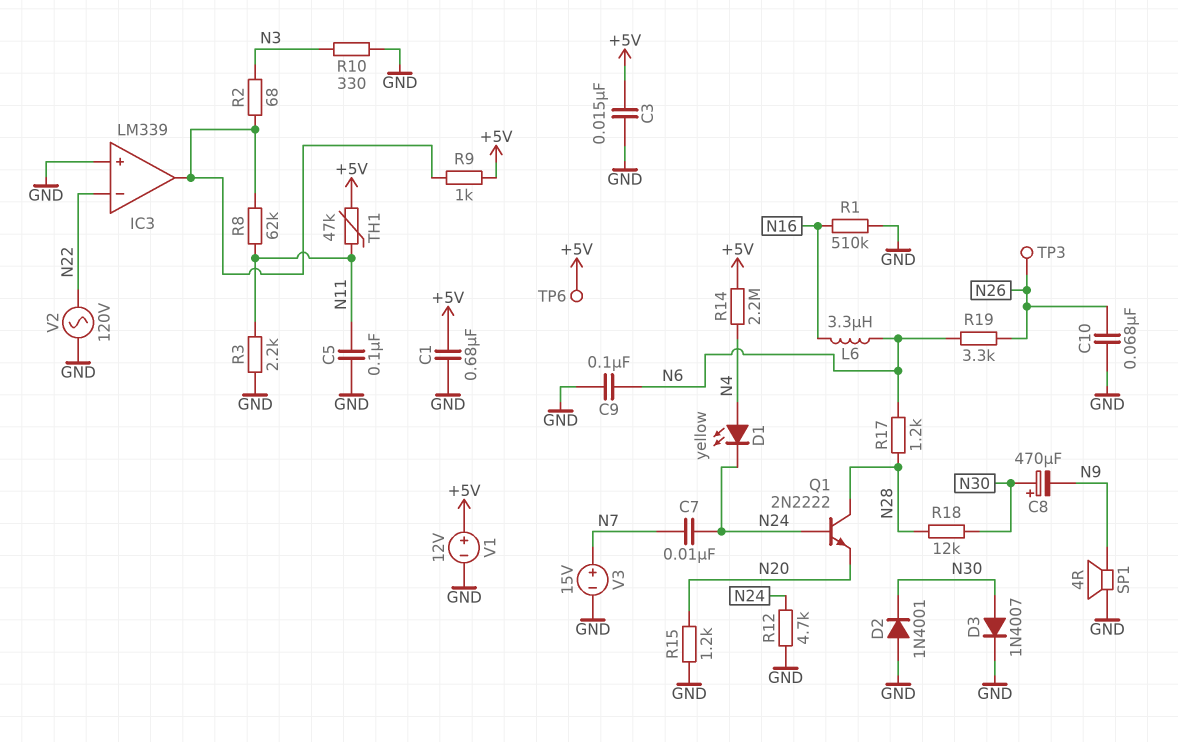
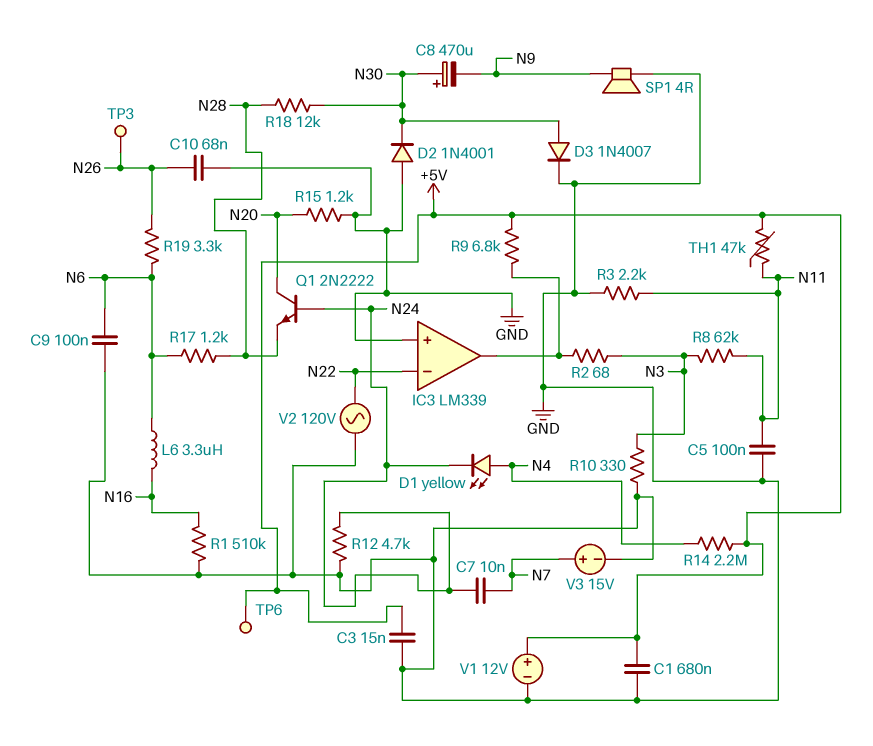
Q1: NPN 2N2222 (B N24, C N28, E N20) -> NPN 2N2222 (B N24, C N20, E N28)
R8: 62k (IC3/out, N11) -> 62k (N3, N11)
R9: 1k (+5V, IC3/out) -> 6.8k (+5V, IC3/out)

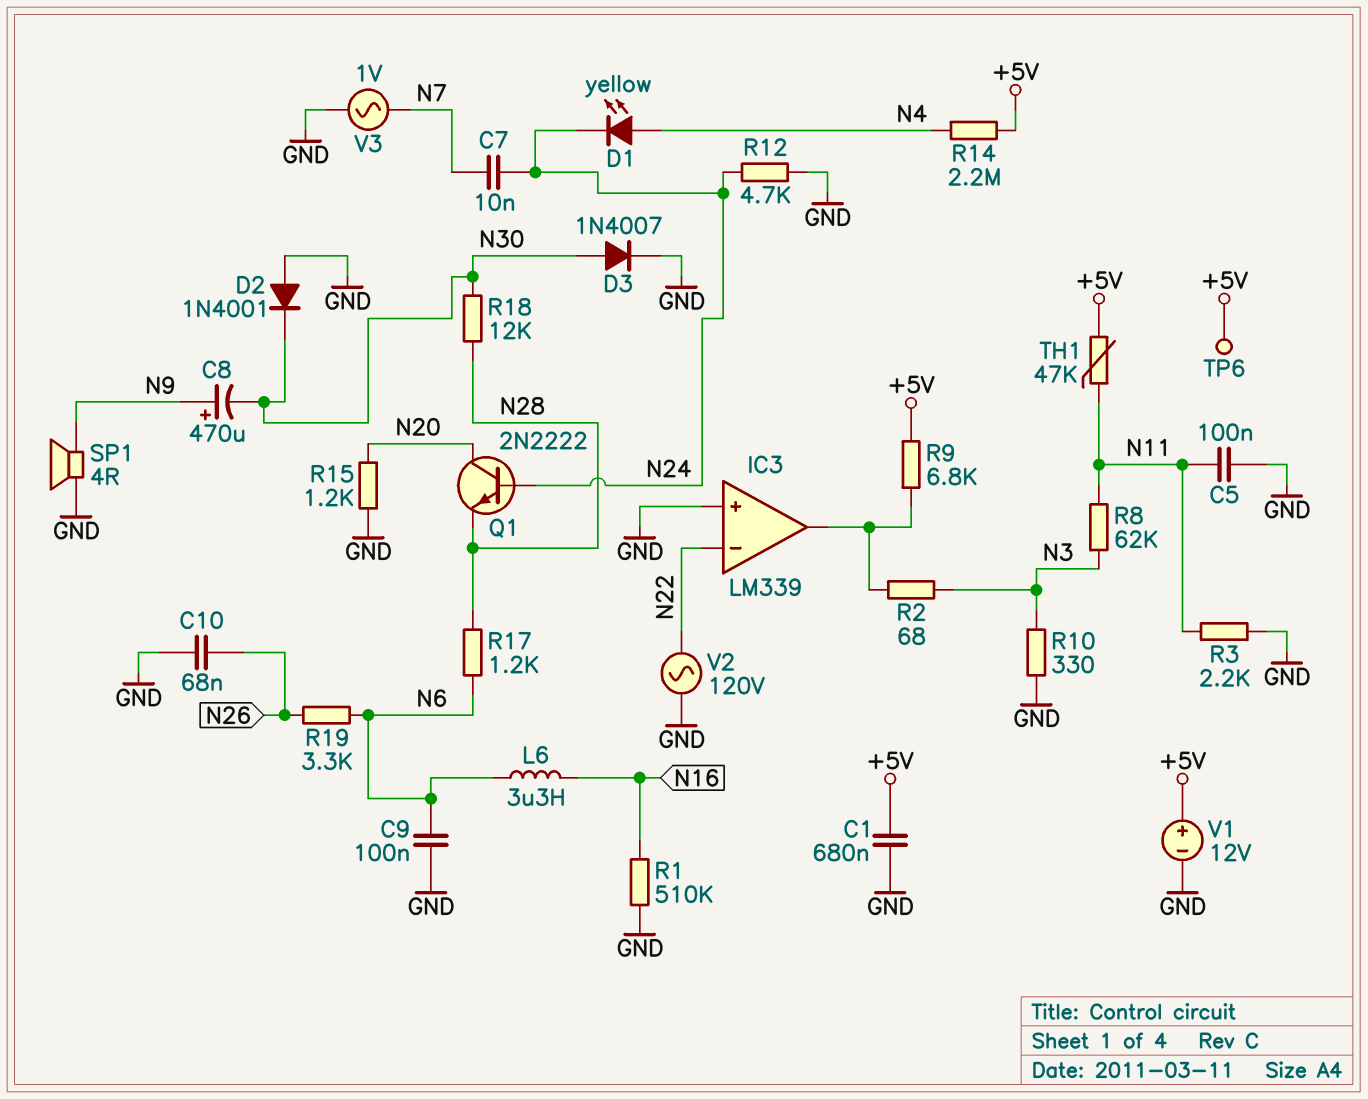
C3: 15nF (+5V, GND) -> none
C8: 470uF (plus N30, minus N9) -> 470uF (plus N9, minus N30)
TP3: test point (N26) -> none
V3: 15V (plus N7, minus GND) -> AC 1V (GND, N7)

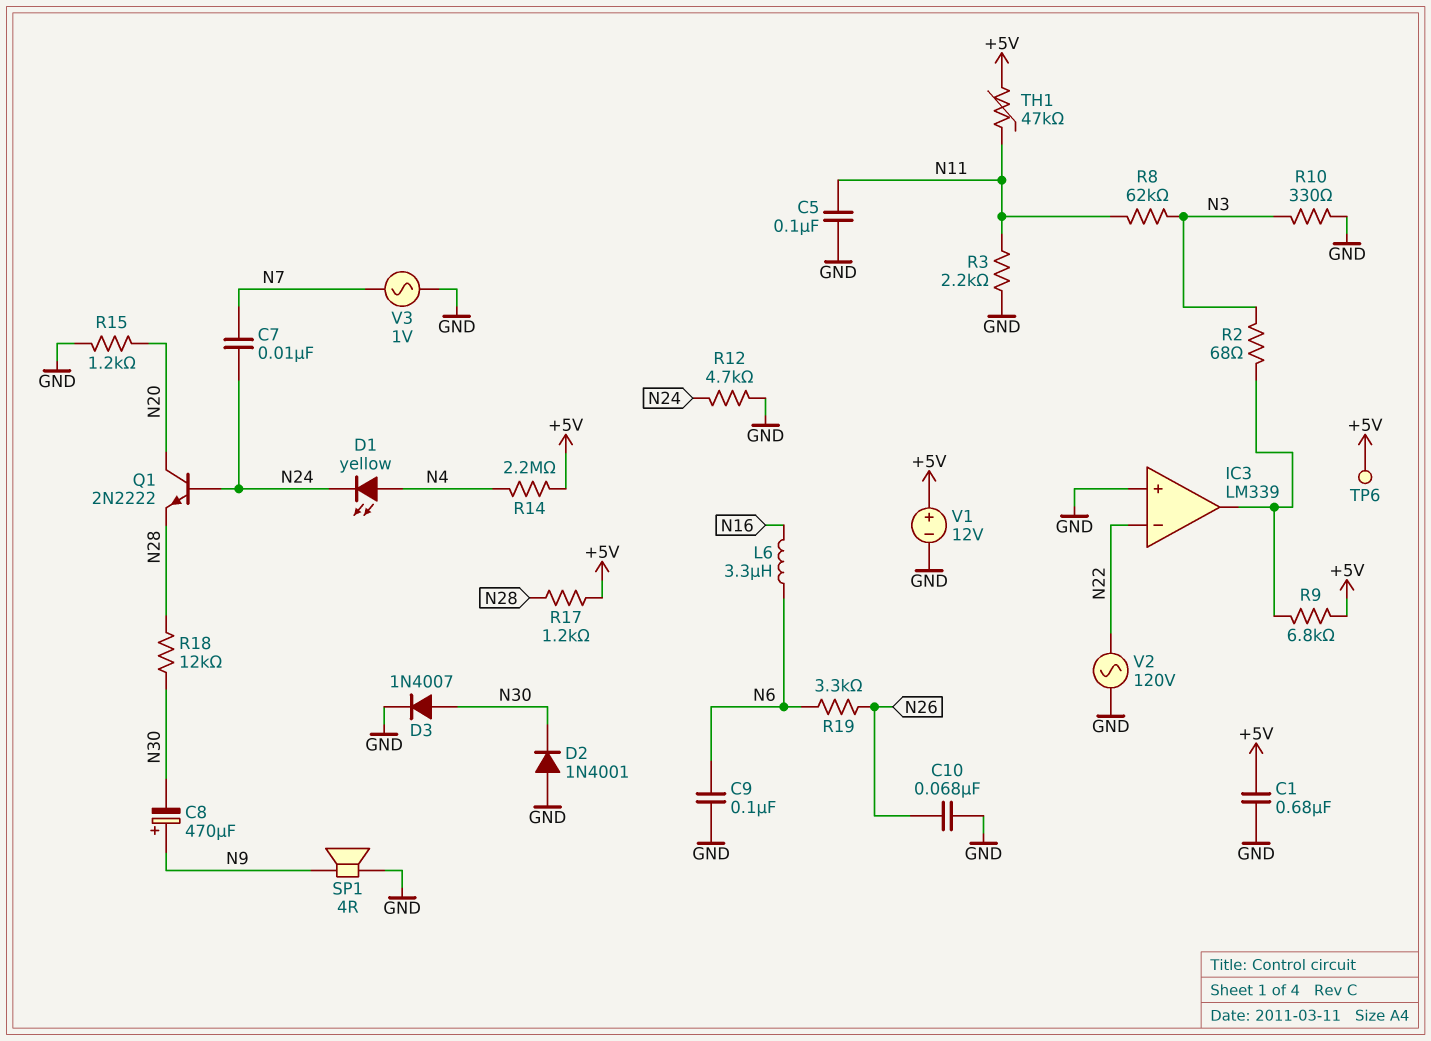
R1: 510k (GND, N16) -> none
R17: 1.2k (N6, N28) -> 1.2k (+5V, N28)

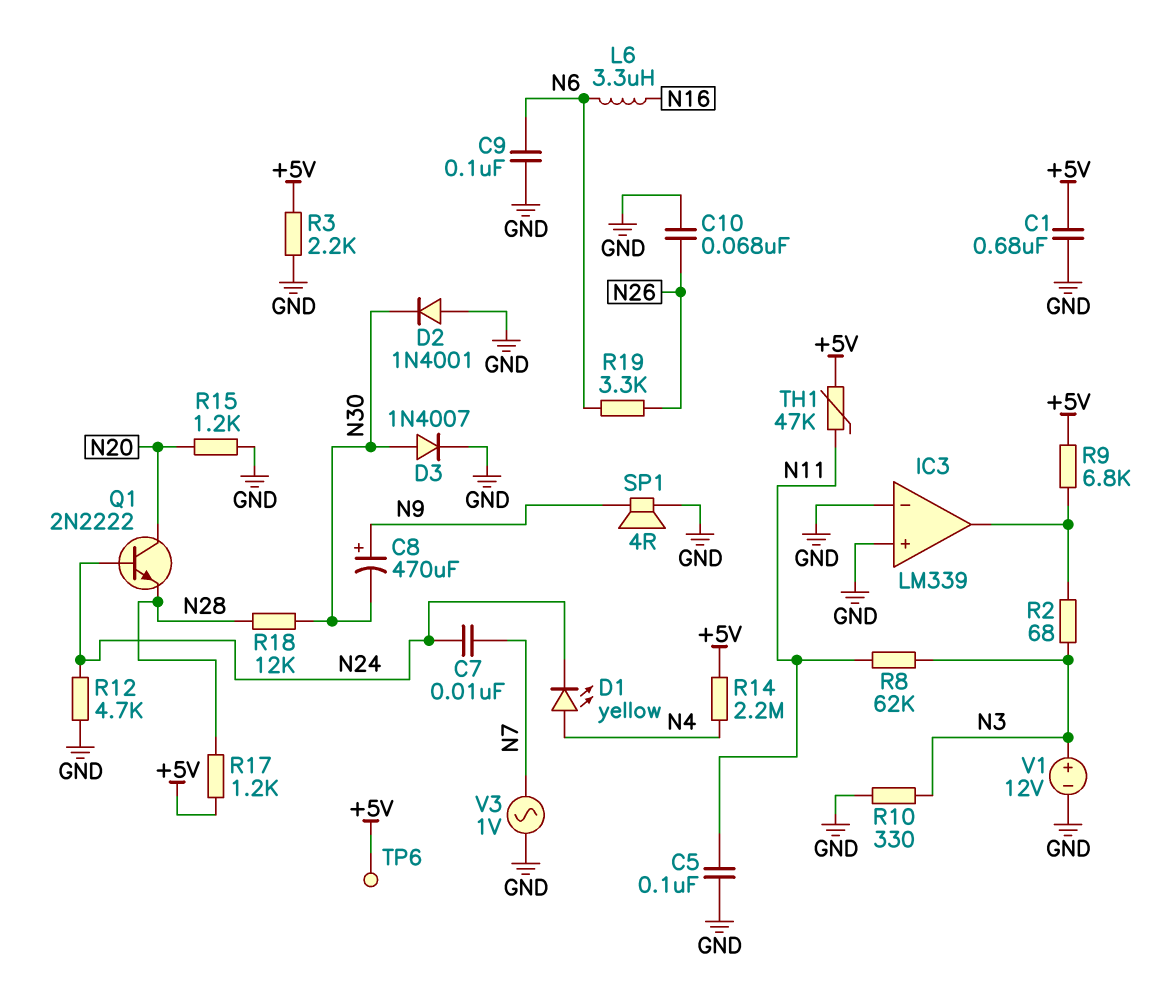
IC3 pin in-: N22 -> GND
R3: 2.2k (GND, N11) -> 2.2k (+5V, GND)
V1: 12V (plus +5V, minus GND) -> 12V (plus N3, minus GND)
V2: AC 120V (GND, N22) -> none

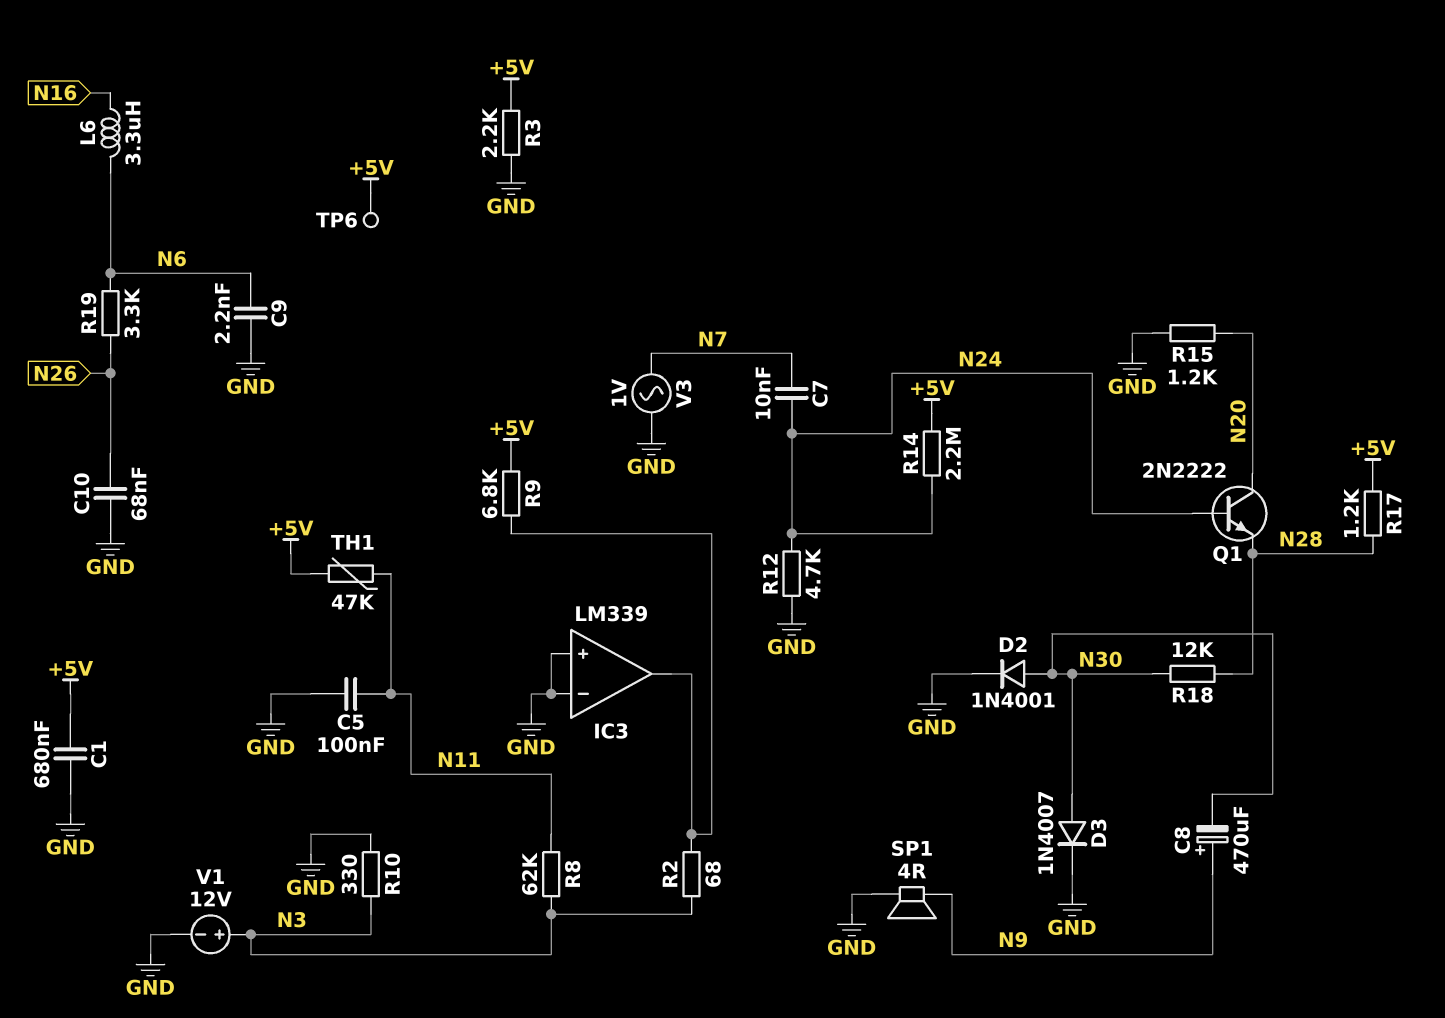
C9: 100nF (GND, N6) -> 2.2nF (GND, N6)
D1: LED yellow (A N4, K N24) -> none
D2: diode 1N4001 (A GND, K N30) -> diode 1N4001 (A N30, K GND)
R14: 2.2M (+5V, N4) -> 2.2M (+5V, N24)

